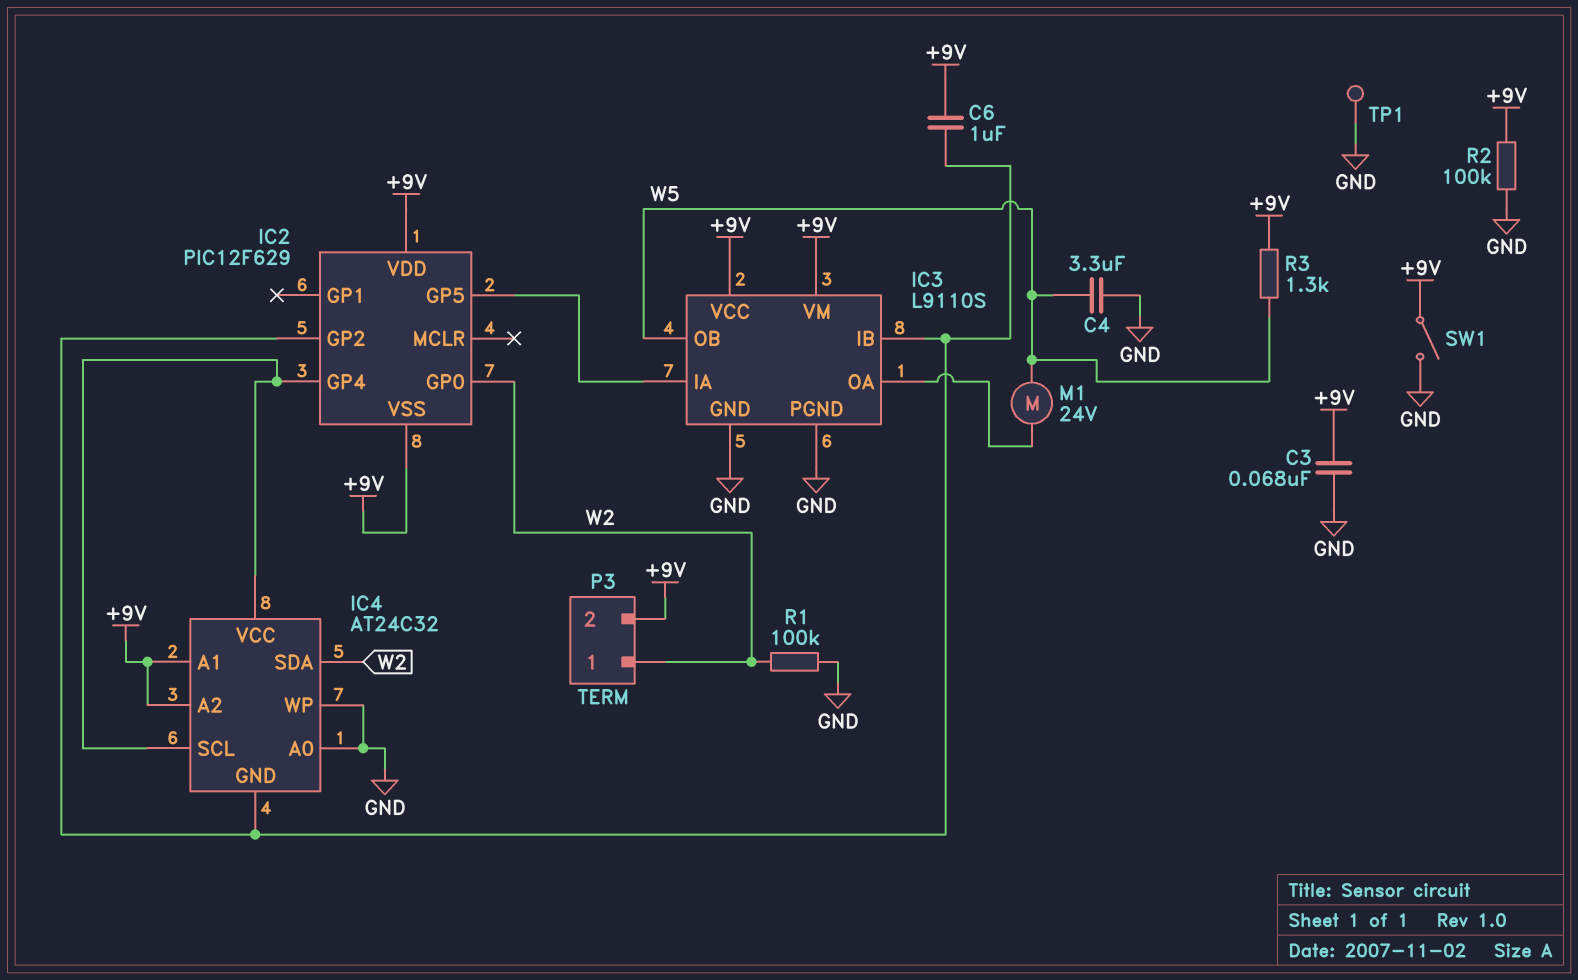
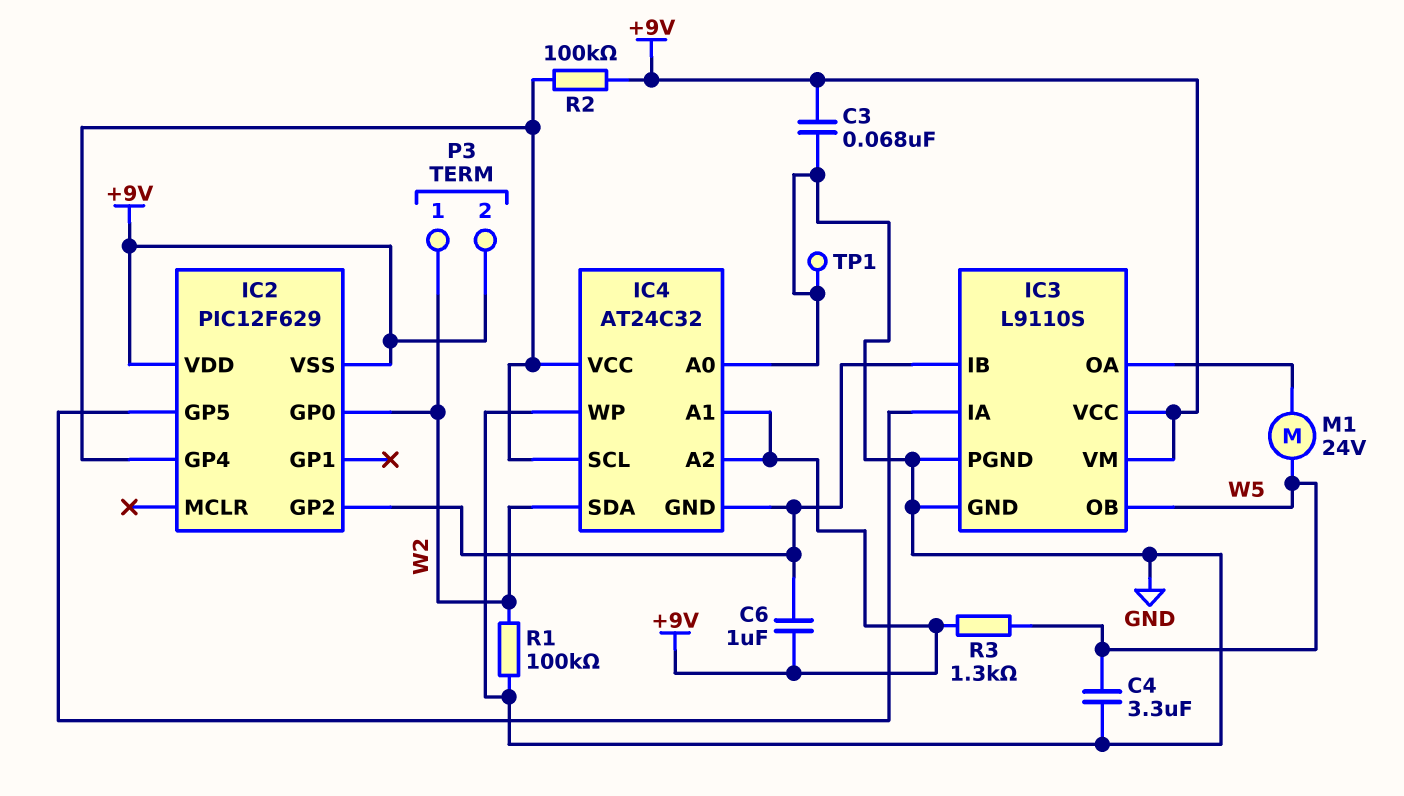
R2: 100k (+9V, GND) -> 100k (+9V, IC2/GP4)
SW1: switch (+9V, GND) -> none

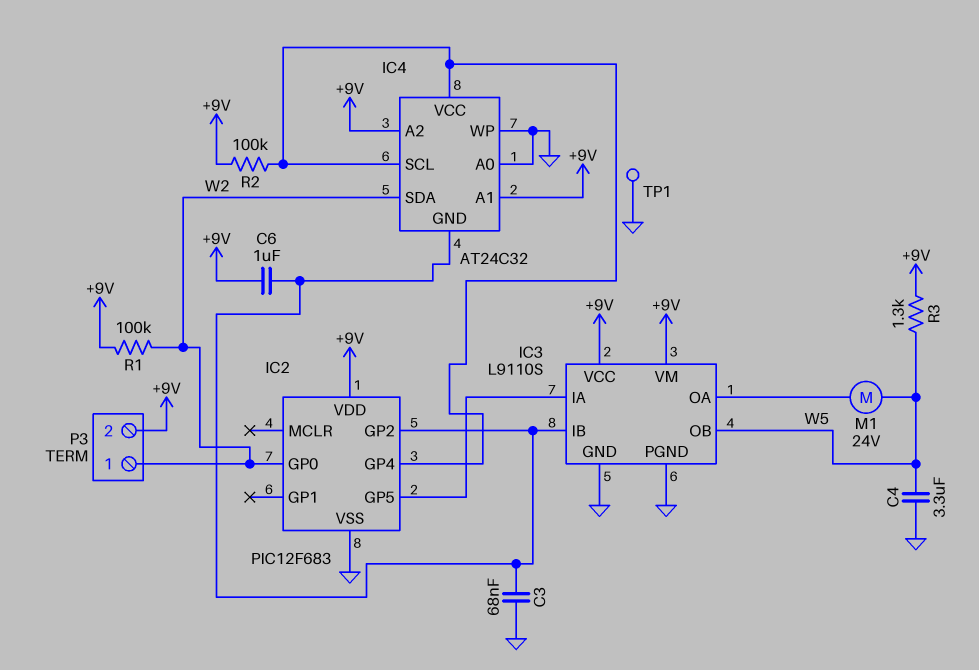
C3: 68nF (+9V, GND) -> 68nF (GND, IC2/GP2)
IC2: PIC12F629 -> PIC12F683
IC2 pin VSS: +9V -> GND
R1: 100k (GND, W2) -> 100k (+9V, W2)

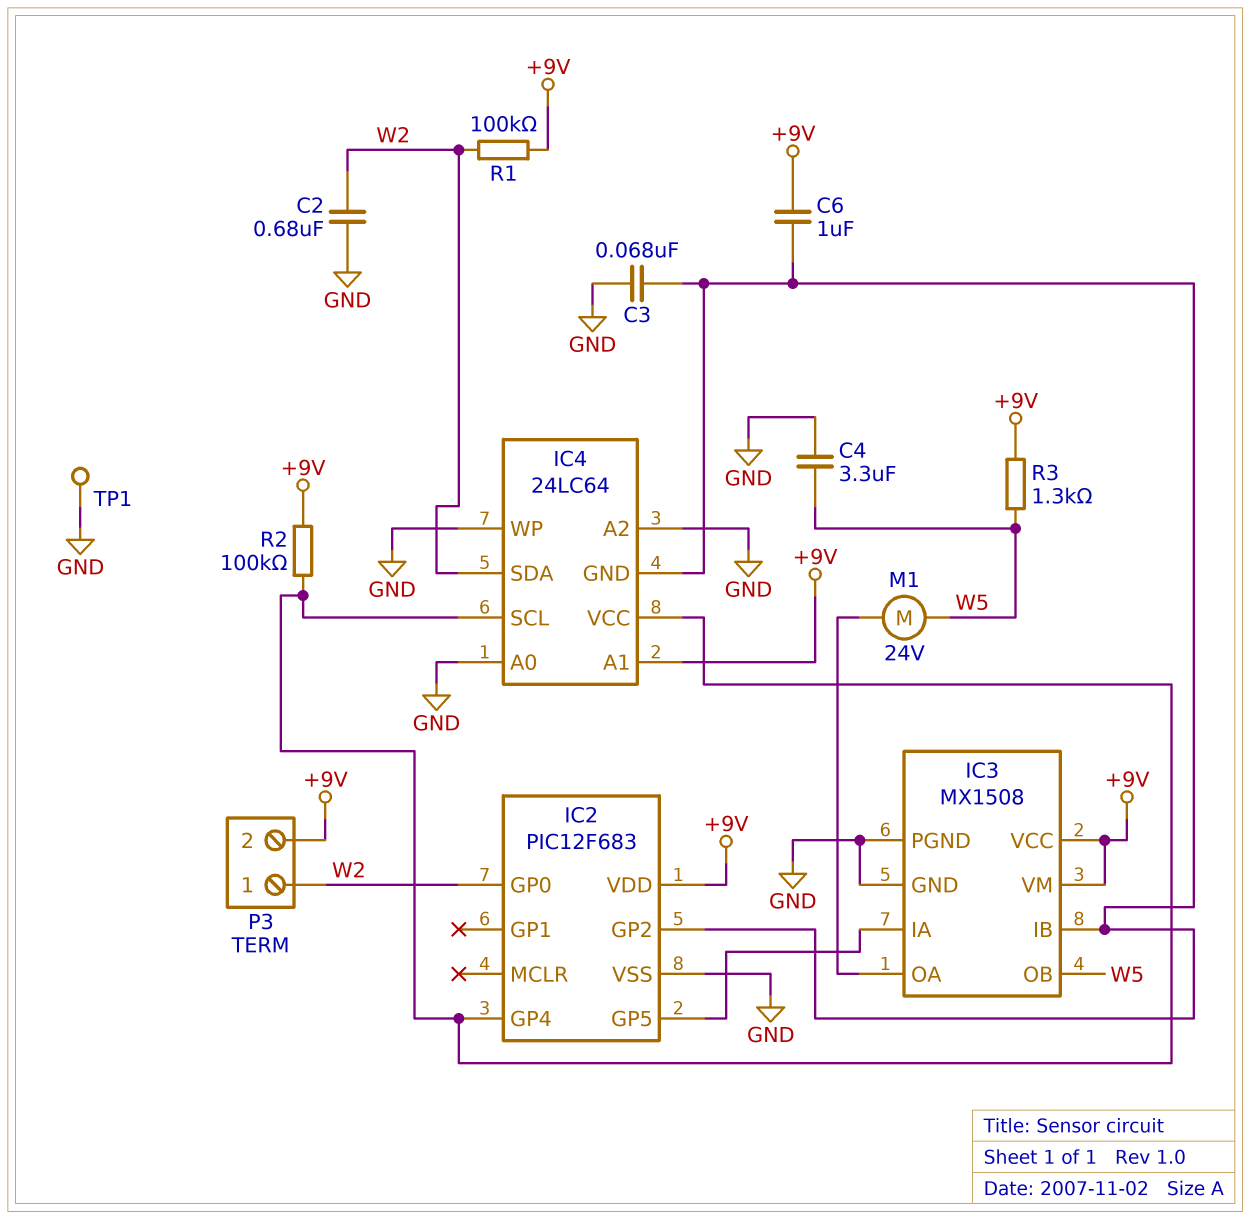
C2: none -> 680nF (GND, W2)
IC3: L9110S -> MX1508
IC4: AT24C32 -> 24LC64
IC4 pin A2: +9V -> GND

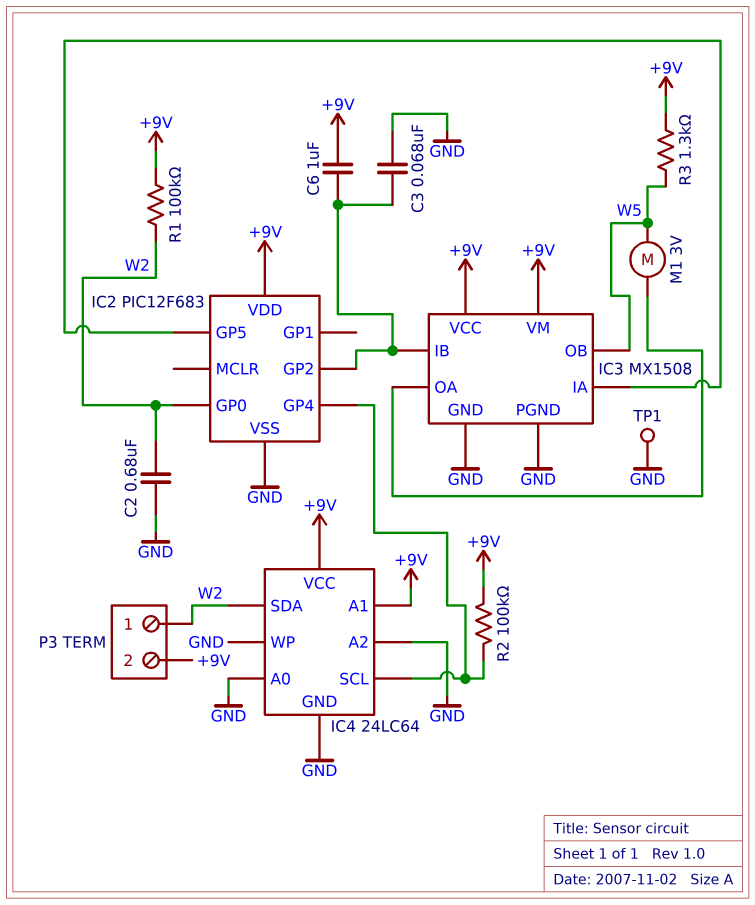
C4: 3.3uF (GND, W5) -> none
IC4 pin GND: IC2/GP2 -> GND
IC4 pin VCC: IC2/GP4 -> +9V
M1: motor 24V (IC3/OA, W5) -> motor 3V (IC3/OA, W5)

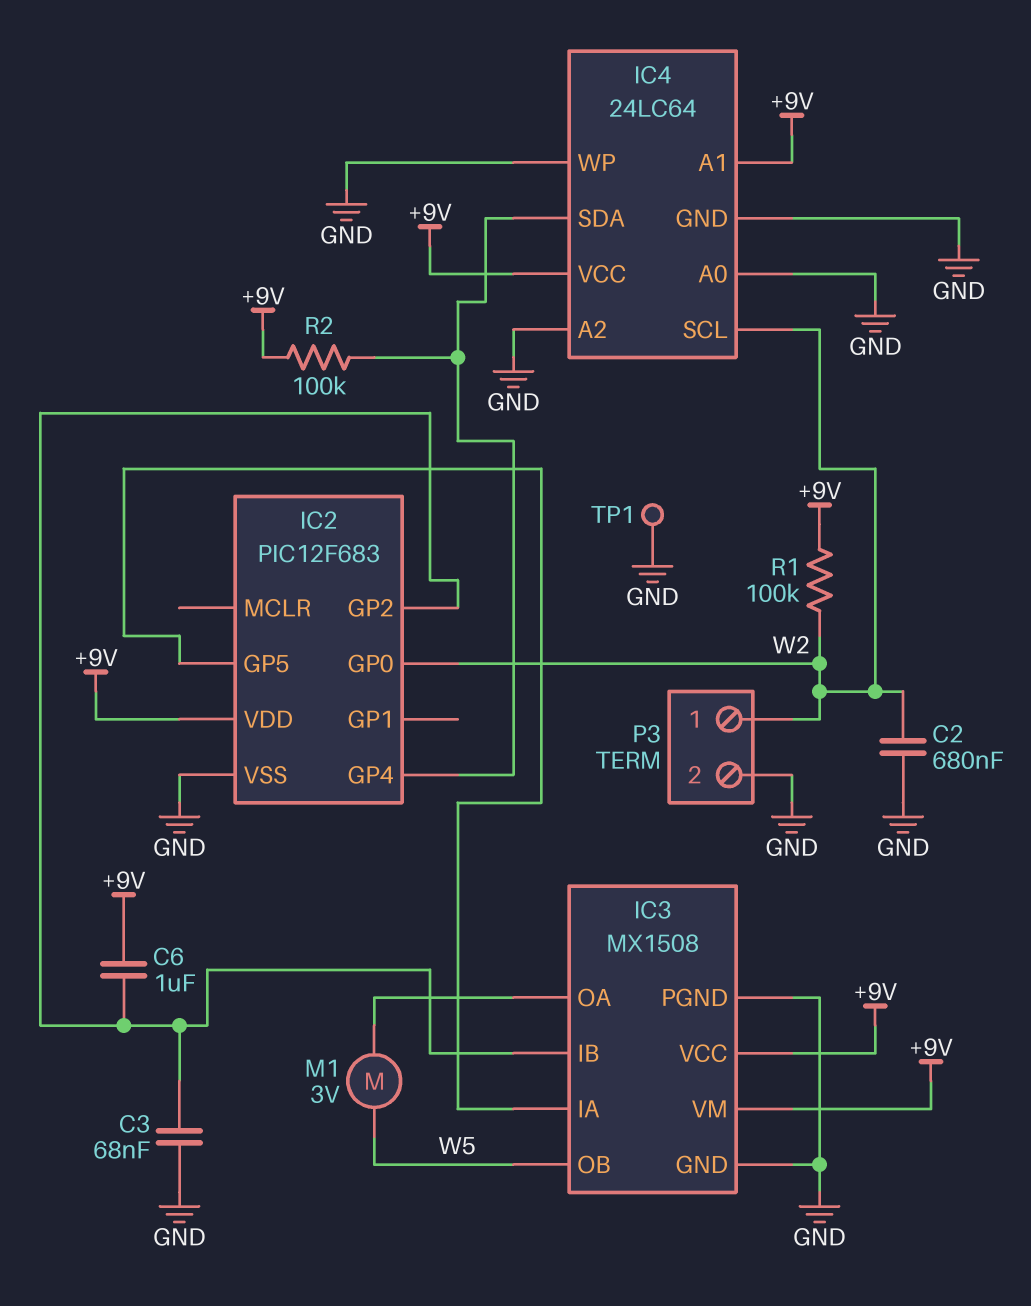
IC4 pin SCL: IC2/GP4 -> W2
IC4 pin SDA: W2 -> IC2/GP4
P3 pin 2: +9V -> GND
R3: 1.3k (+9V, W5) -> none

